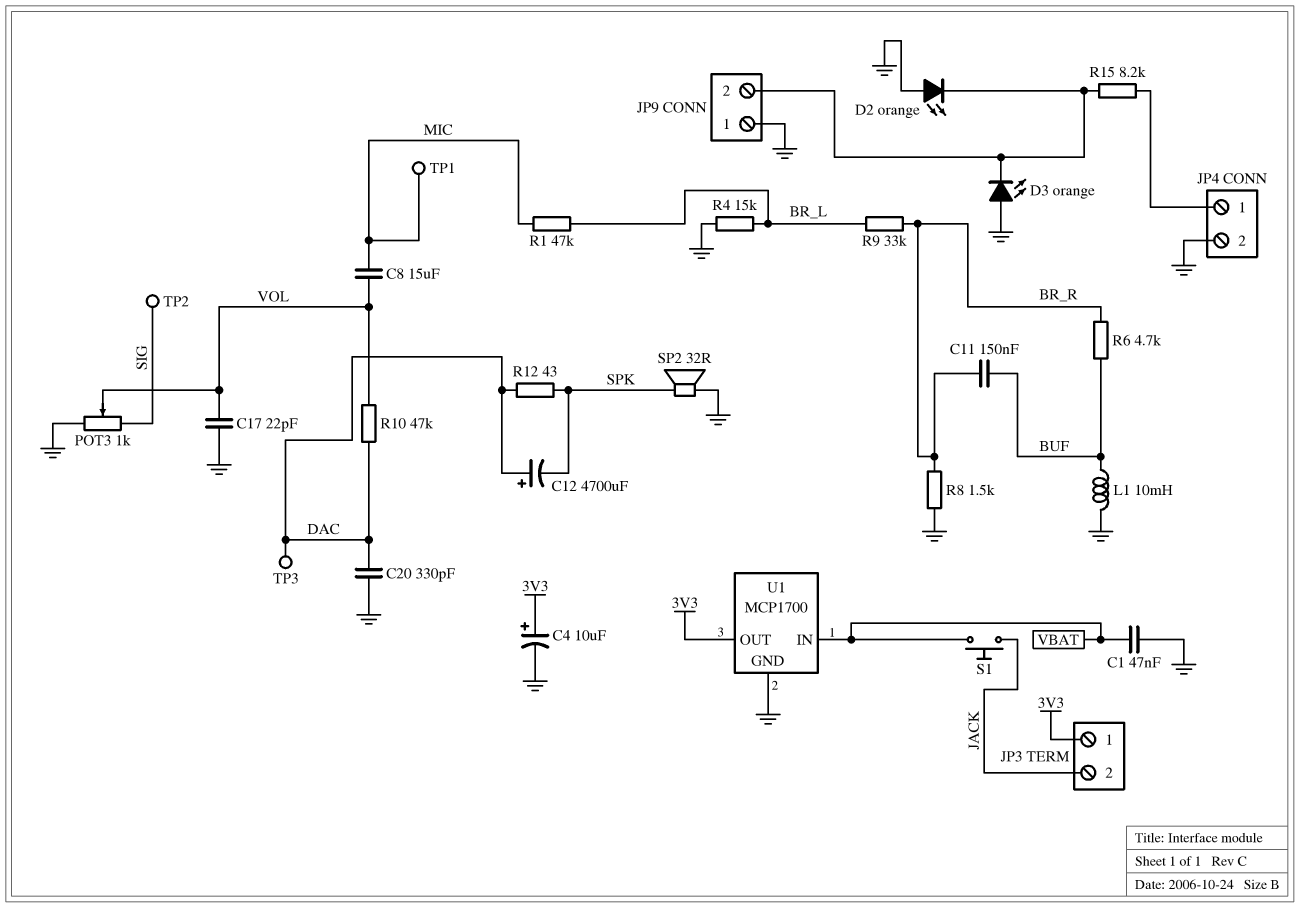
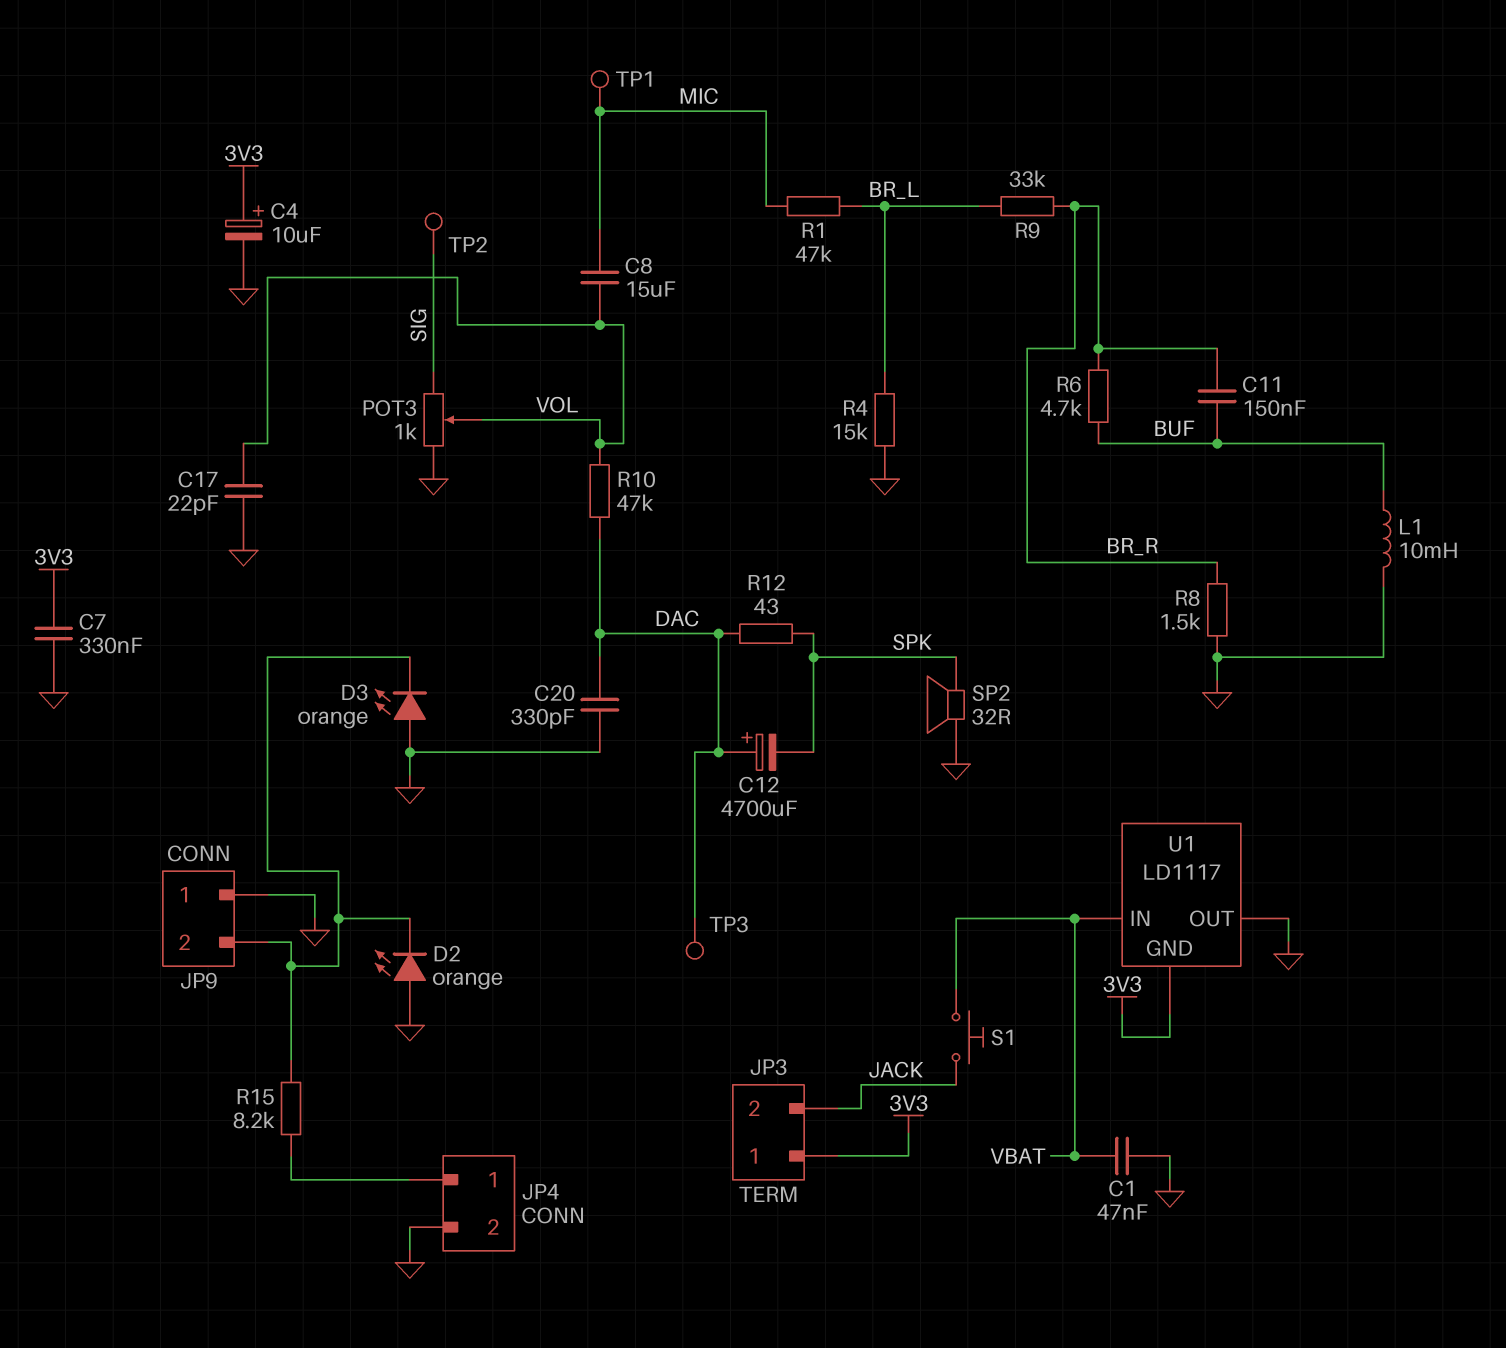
C7: none -> 330nF (3V3, GND)
U1: MCP1700 -> LD1117
U1 pin GND: GND -> 3V3
U1 pin OUT: 3V3 -> GND

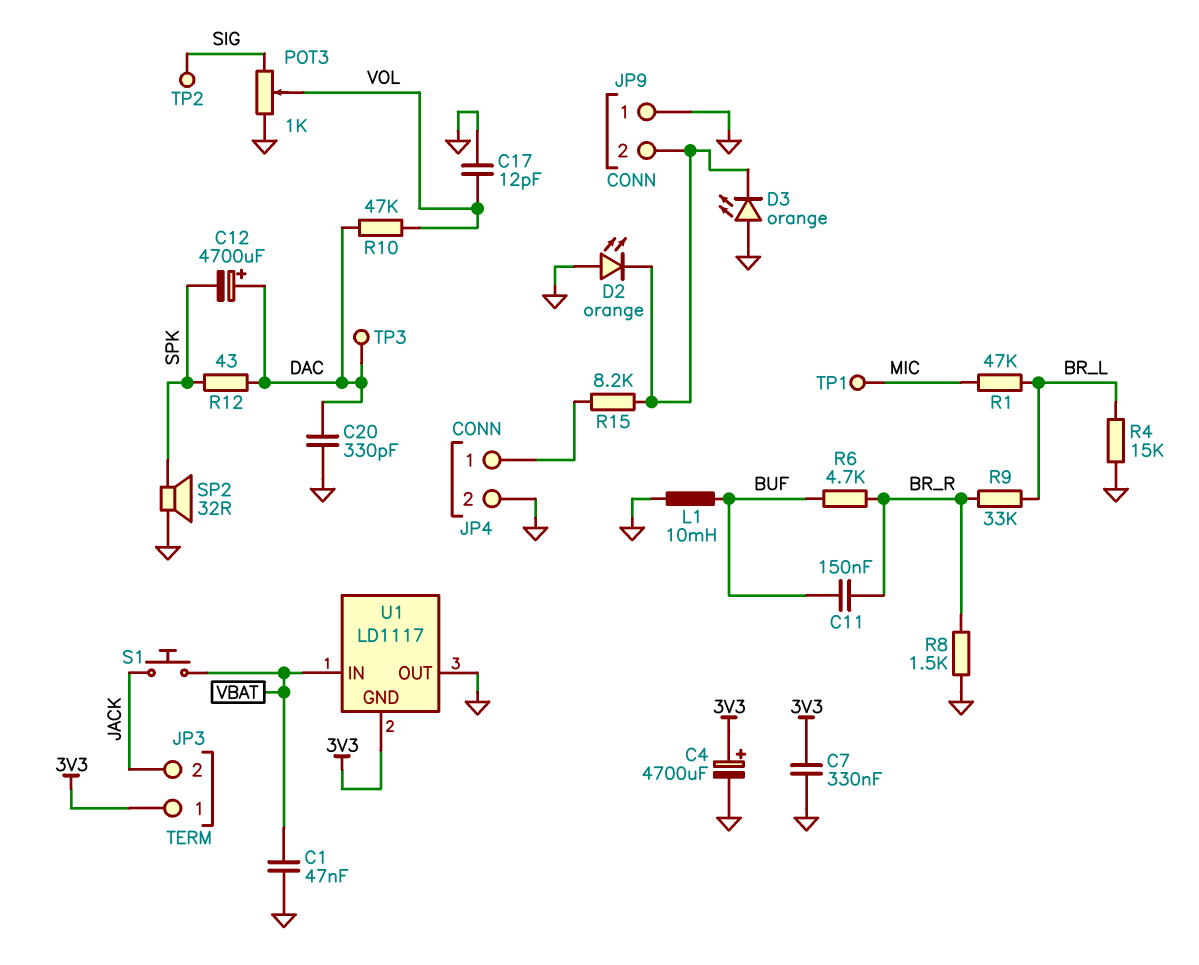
C4: 10uF (plus 3V3, minus GND) -> 4700uF (plus 3V3, minus GND)
C8: 15uF (MIC, VOL) -> none
C17: 22pF (GND, VOL) -> 12pF (GND, VOL)

